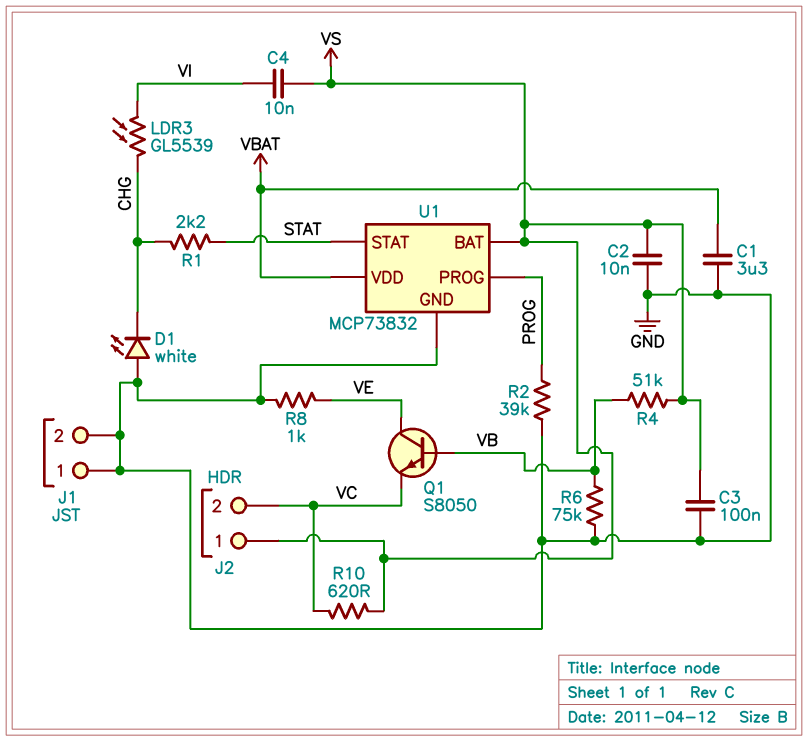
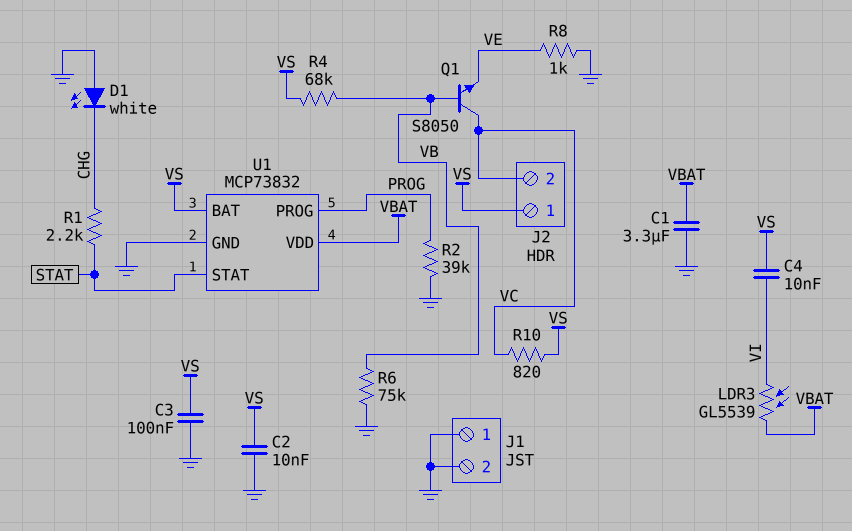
LDR3: GL5539 (CHG, VI) -> GL5539 (VBAT, VI)
Q1: NPN S8050 (B VB, C VE, E VC) -> NPN S8050 (B VB, C VC, E VE)
R4: 51k (VB, VS) -> 68k (VB, VS)
R10: 620 (VC, VS) -> 820 (VC, VS)

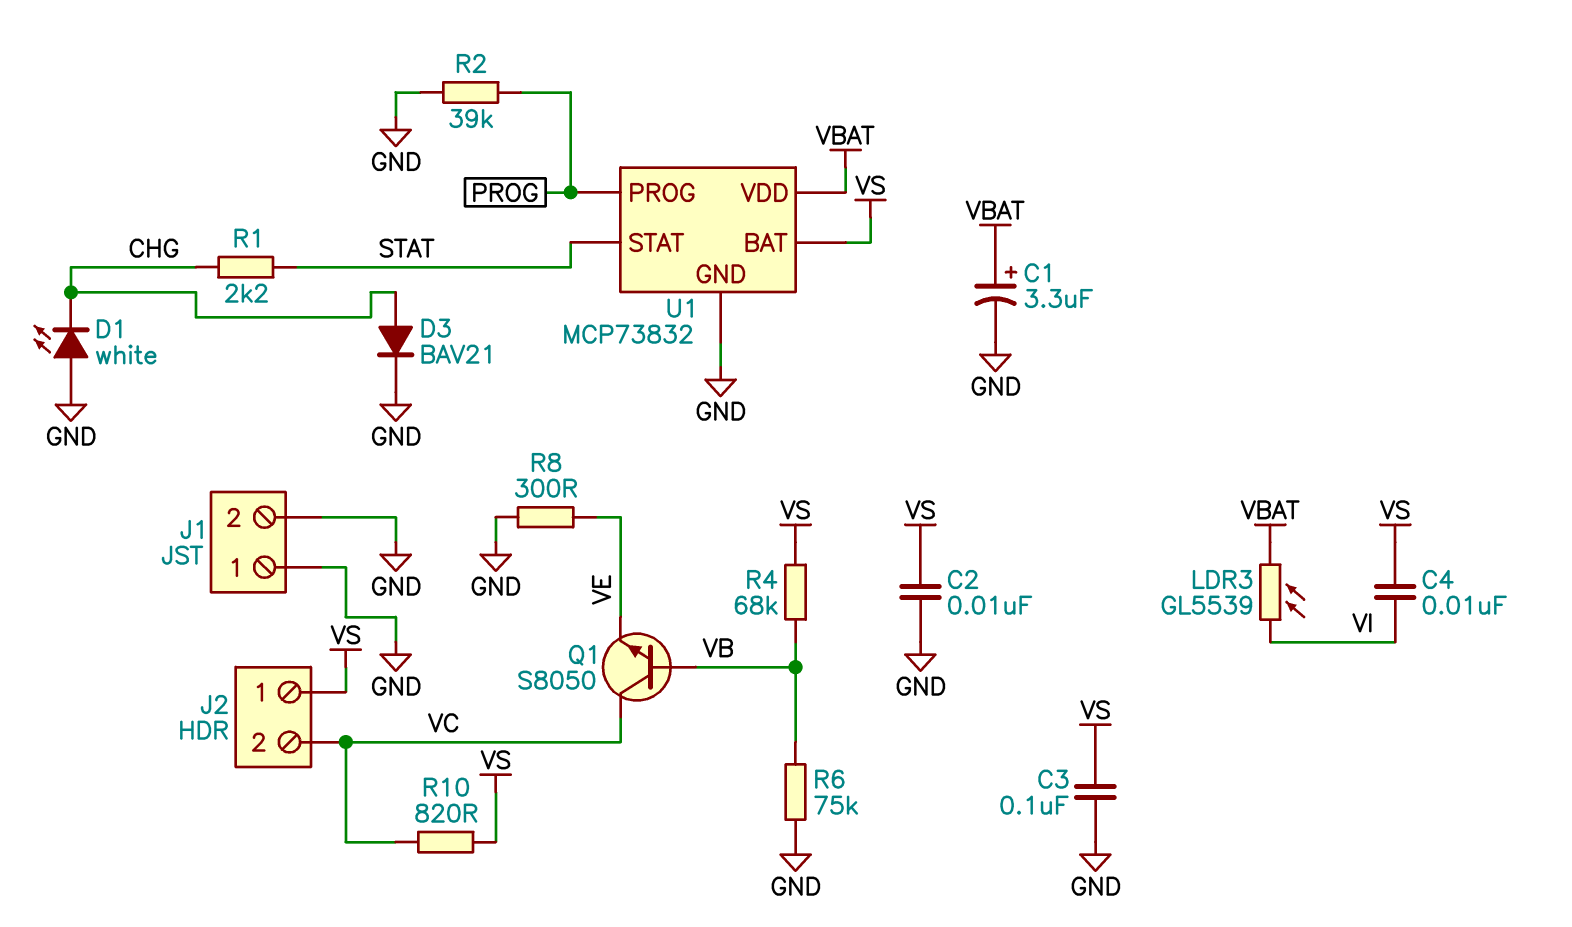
C1: 3.3uF (GND, VBAT) -> 3.3uF (plus VBAT, minus GND)
D3: none -> diode BAV21 (A CHG, K GND)
R8: 1k (GND, VE) -> 300 (GND, VE)

